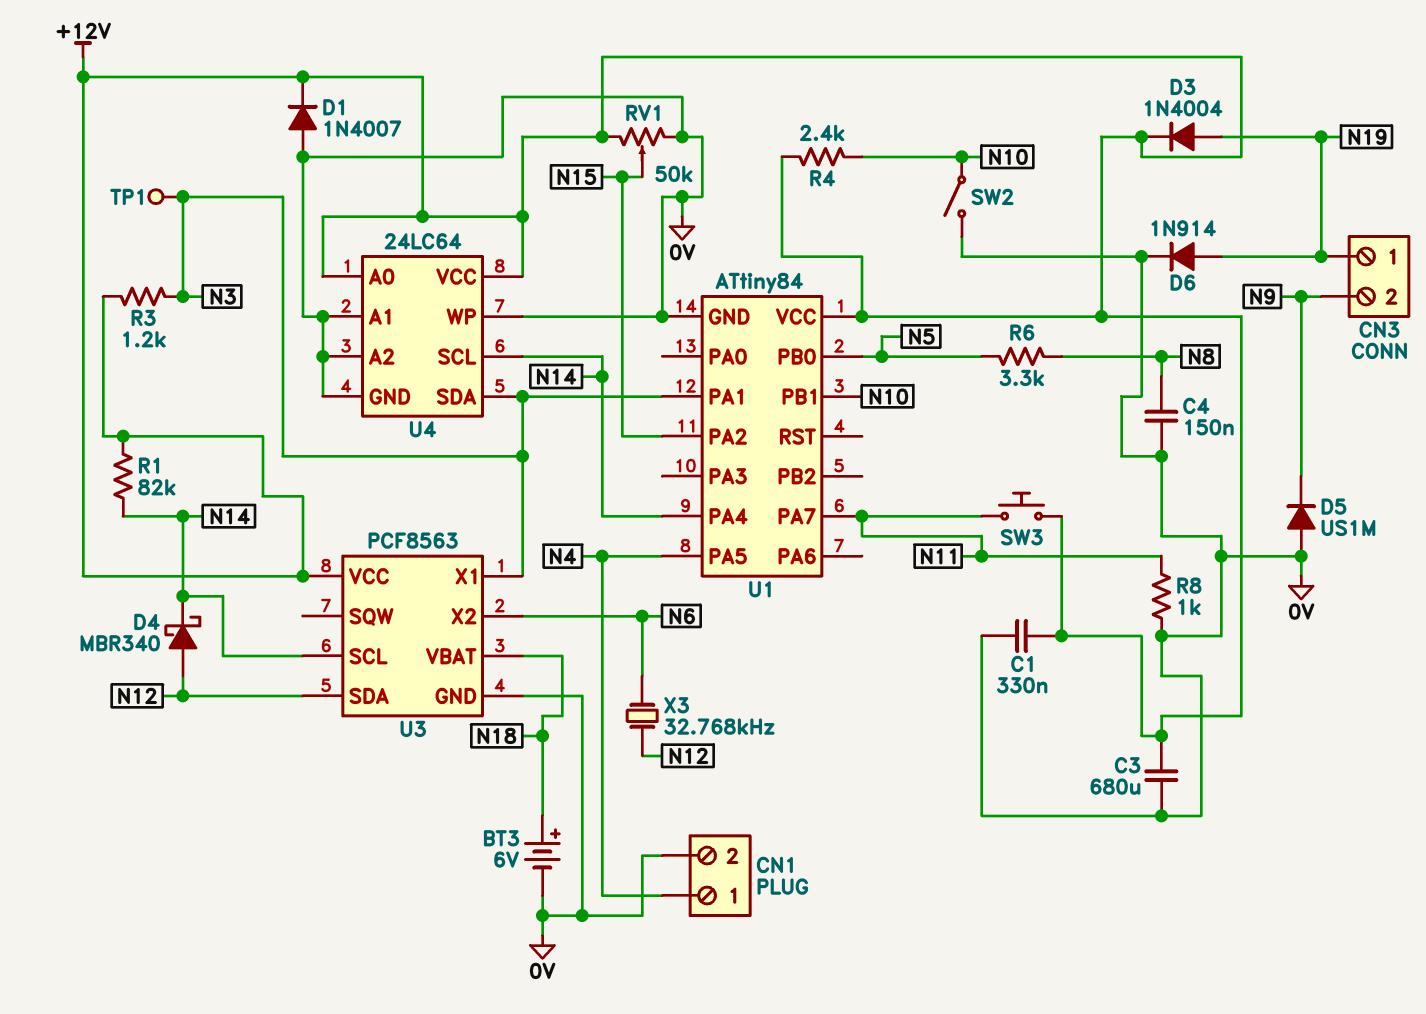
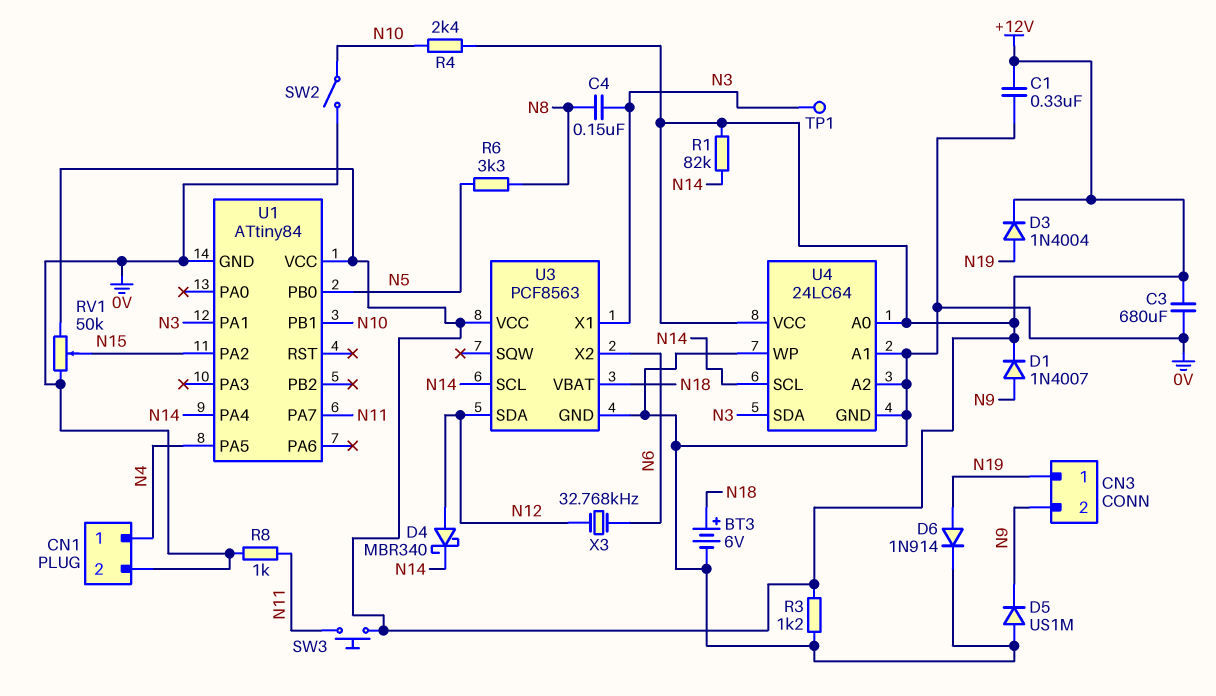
C4: 150nF (0V, N8) -> 150nF (N3, N8)
D1: diode 1N4007 (A 0V, K +12V) -> diode 1N4007 (A N9, K +12V)
R3: 1.2k (+12V, N3) -> 1.2k (+12V, 0V)

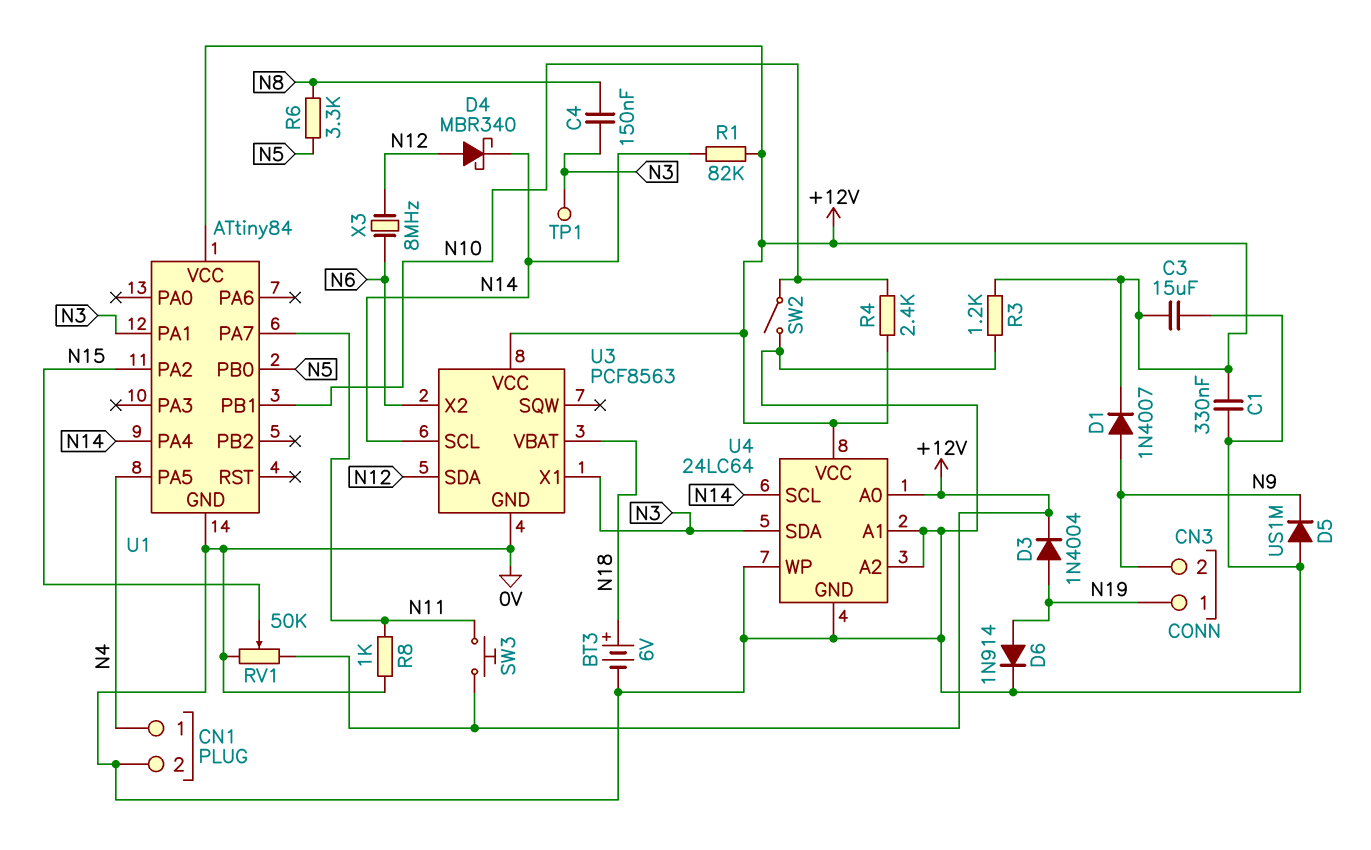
C3: 680uF (+12V, 0V) -> 15uF (+12V, 0V)
X3: 32.768kHz (N6, N12) -> 8MHz (N6, N12)

